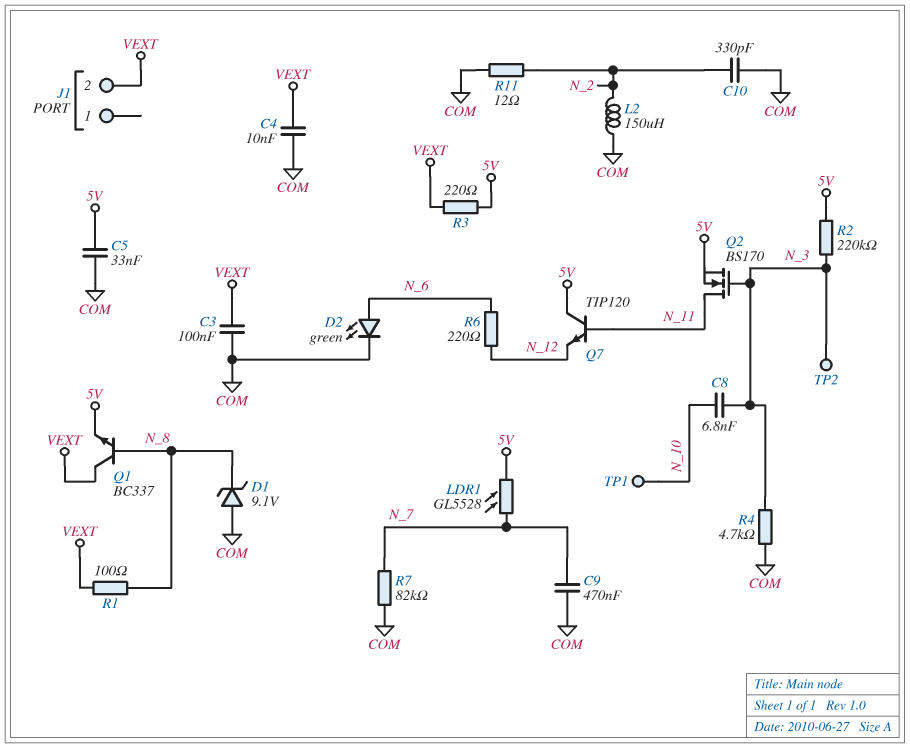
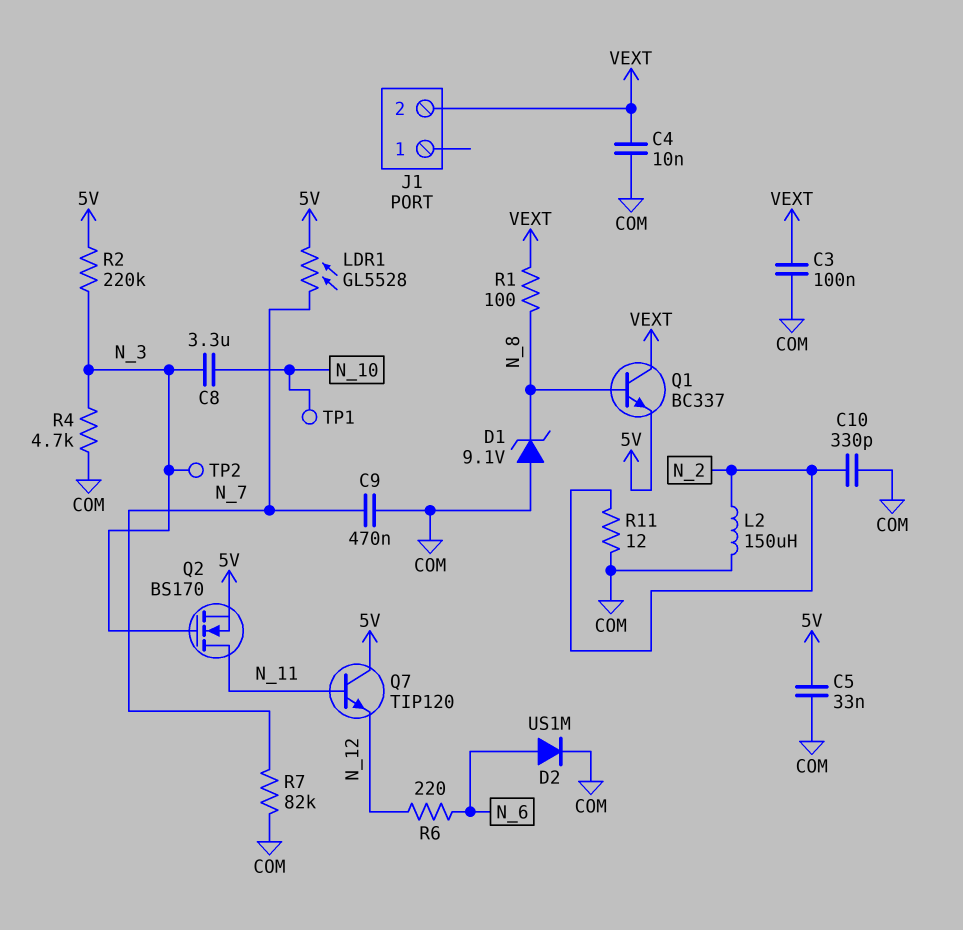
C8: 6.8nF (N_3, N_10) -> 3.3uF (N_3, N_10)
D2: LED green (A N_6, K COM) -> diode US1M (A N_6, K COM)
R3: 220 (5V, VEXT) -> none

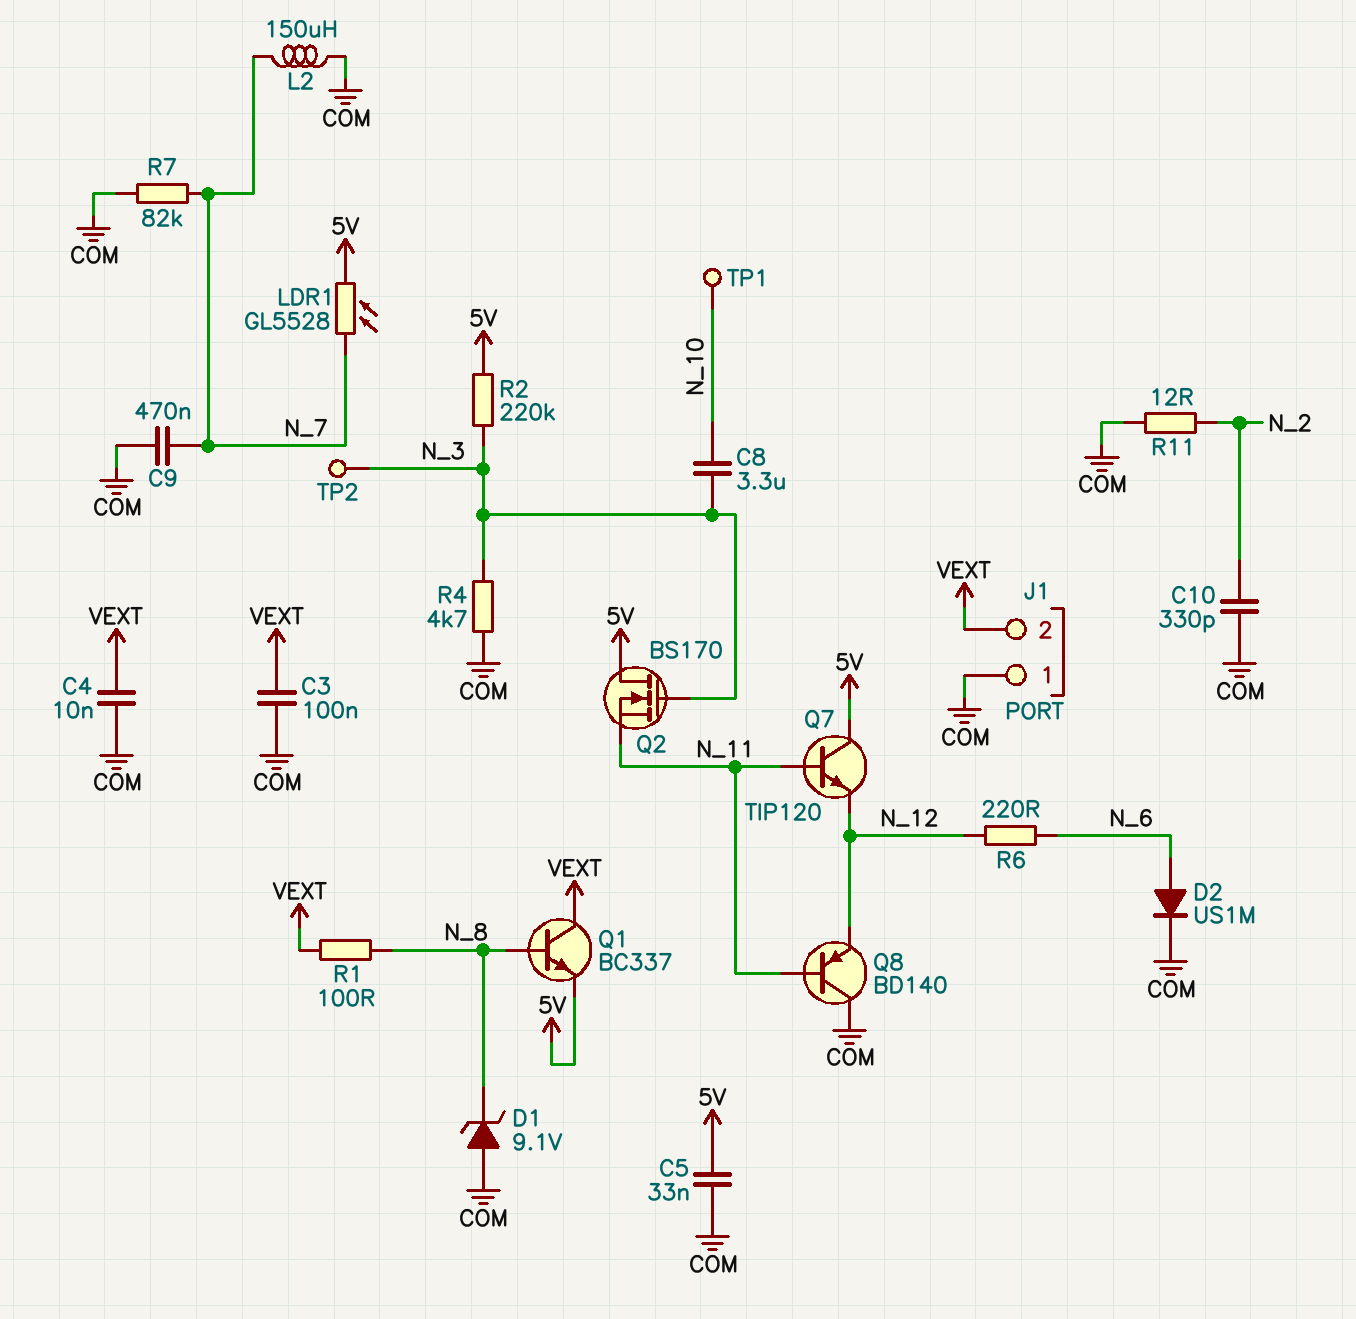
J1 pin 1: none -> COM
L2: 150uH (COM, N_2) -> 150uH (COM, N_7)
Q2: NMOS BS170 (G N_3, D N_11, S 5V) -> NMOS BS170 (G N_3, D 5V, S N_11)
Q8: none -> PNP BD140 (B N_11, C COM, E N_12)

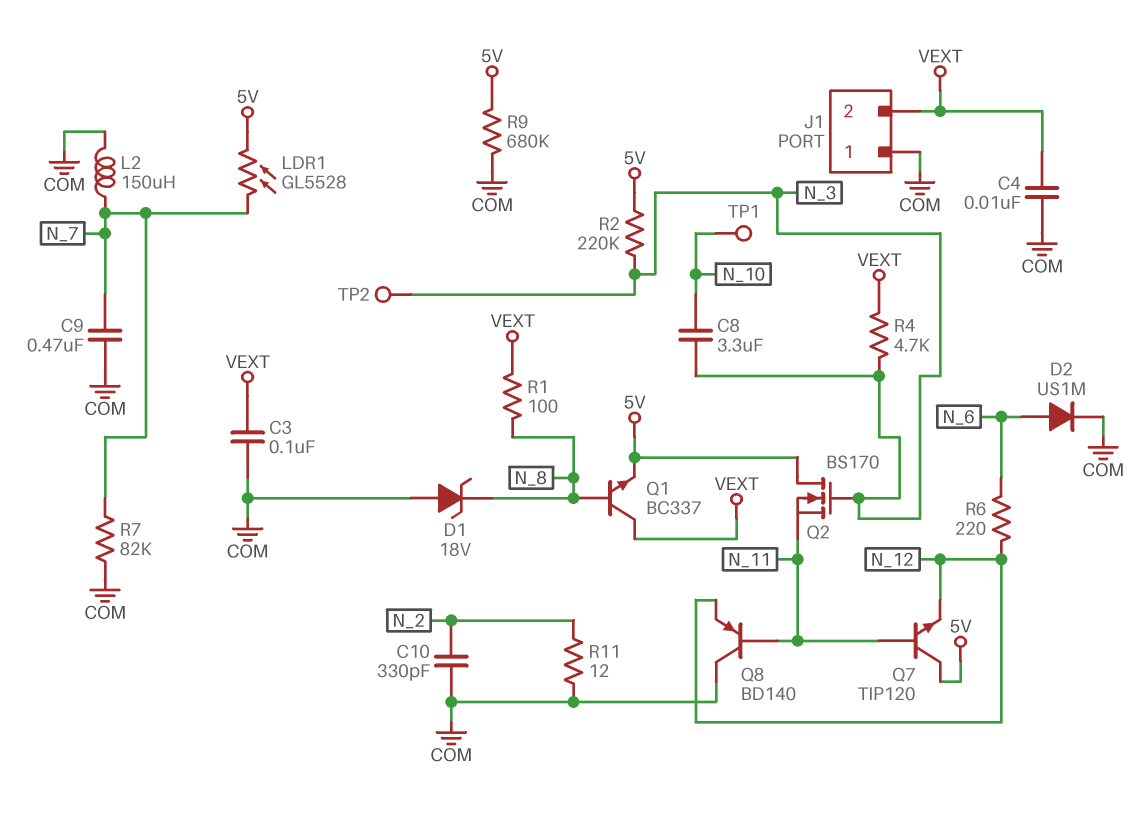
C5: 33nF (5V, COM) -> none
D1: zener 9.1V (A COM, K N_8) -> zener 18V (A COM, K N_8)
R4: 4.7k (COM, N_3) -> 4.7k (N_3, VEXT)
R9: none -> 680k (5V, COM)

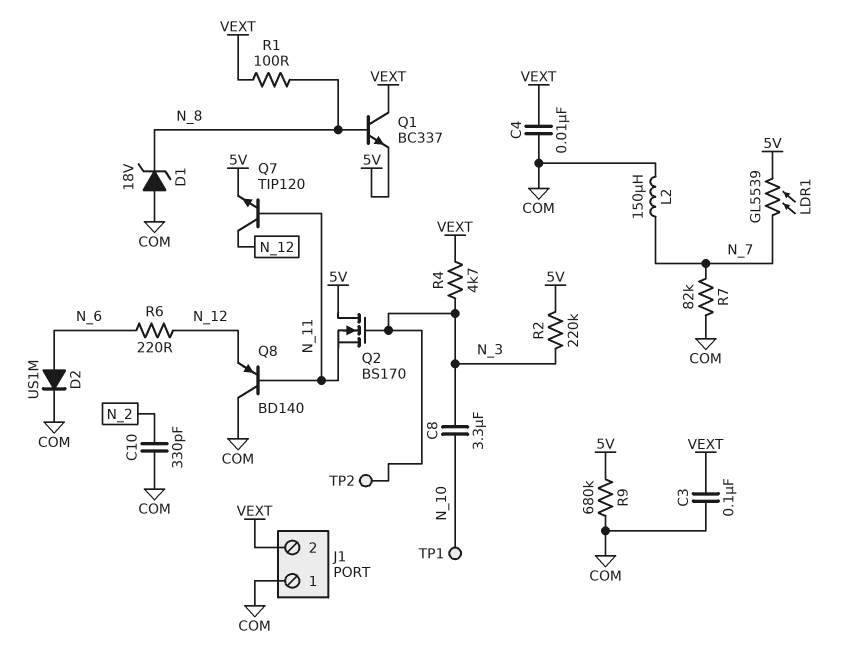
C9: 470nF (COM, N_7) -> none
LDR1: GL5528 (5V, N_7) -> GL5539 (5V, N_7)
Q7: NPN TIP120 (B N_11, C 5V, E N_12) -> NPN TIP120 (B N_11, C N_12, E 5V)
R11: 12 (COM, N_2) -> none

